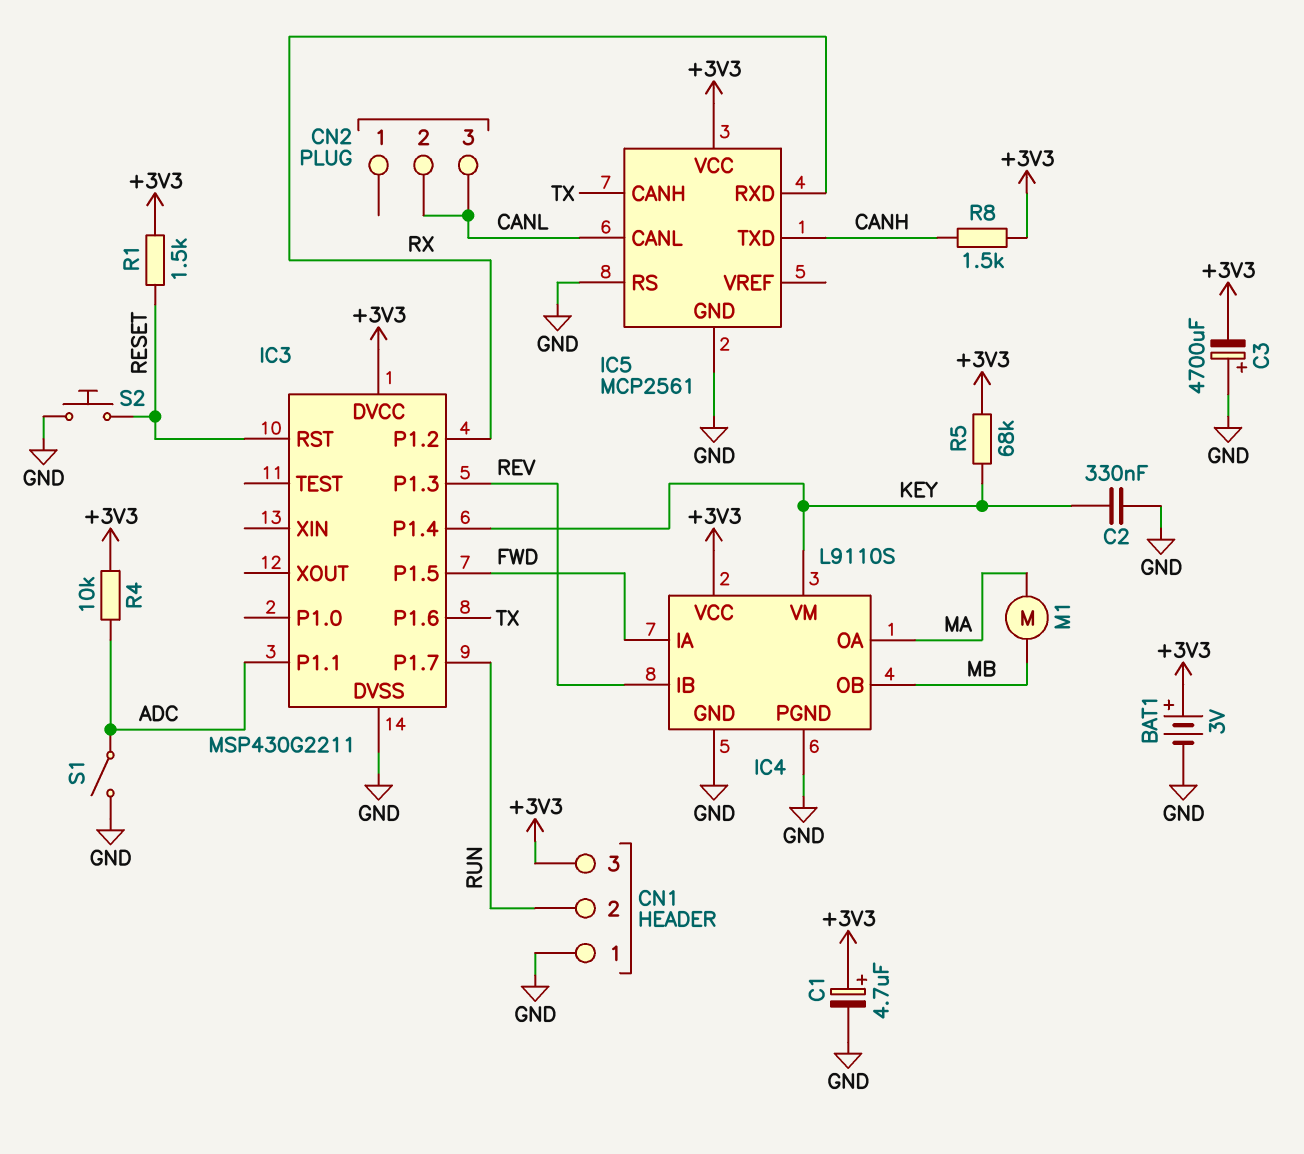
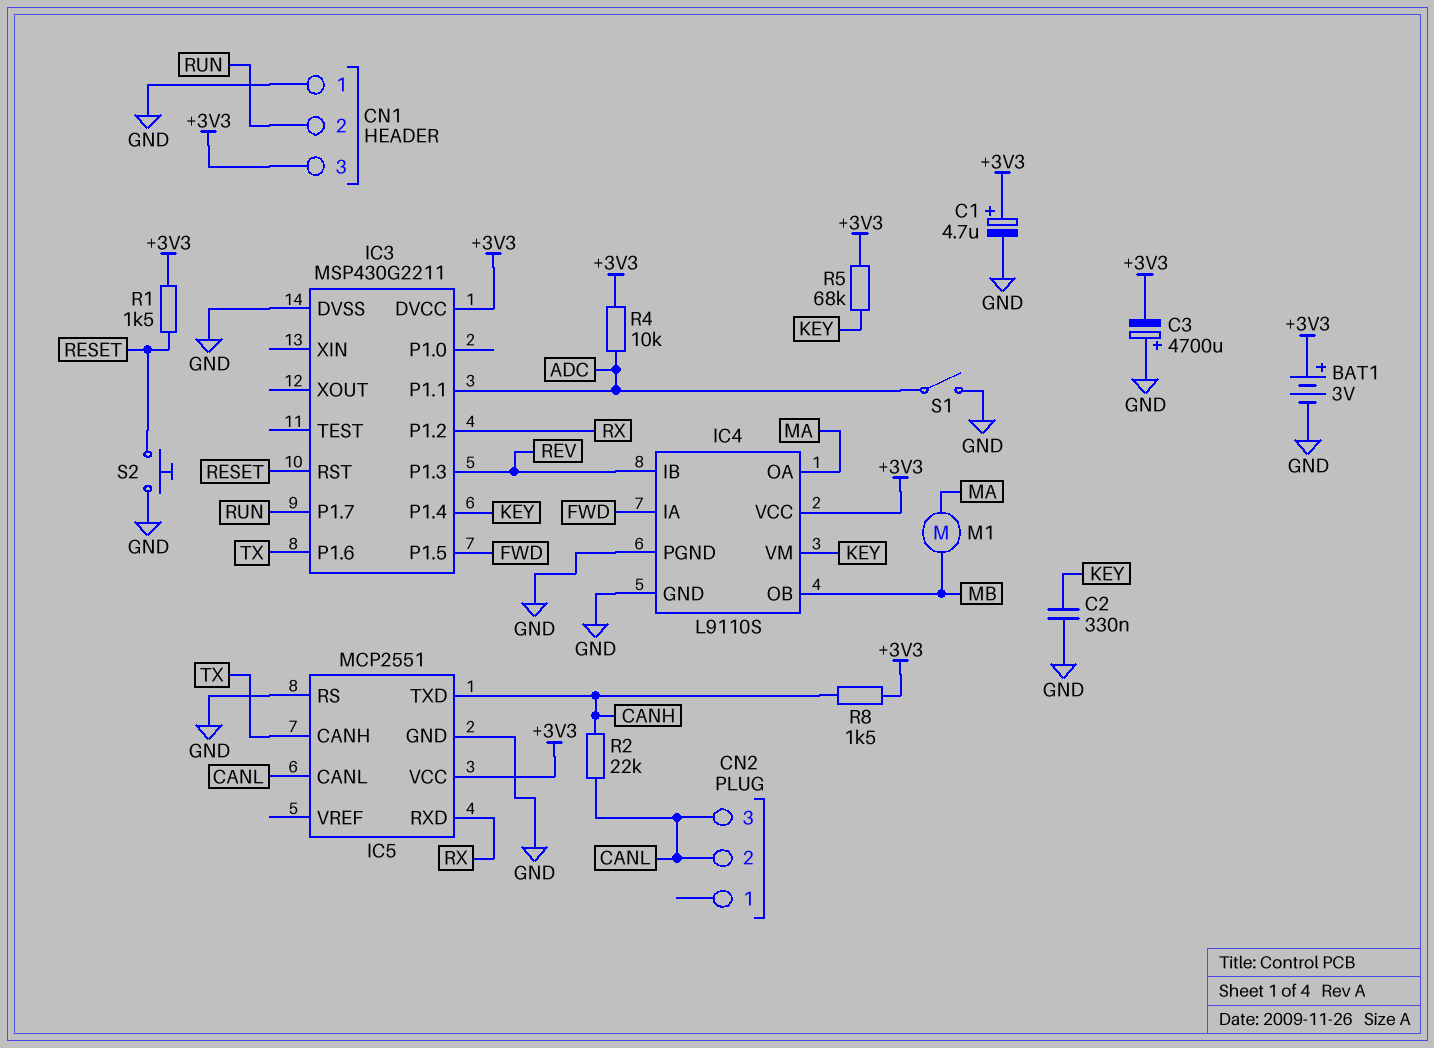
IC5: MCP2561 -> MCP2551
R2: none -> 22k (CANH, CANL)

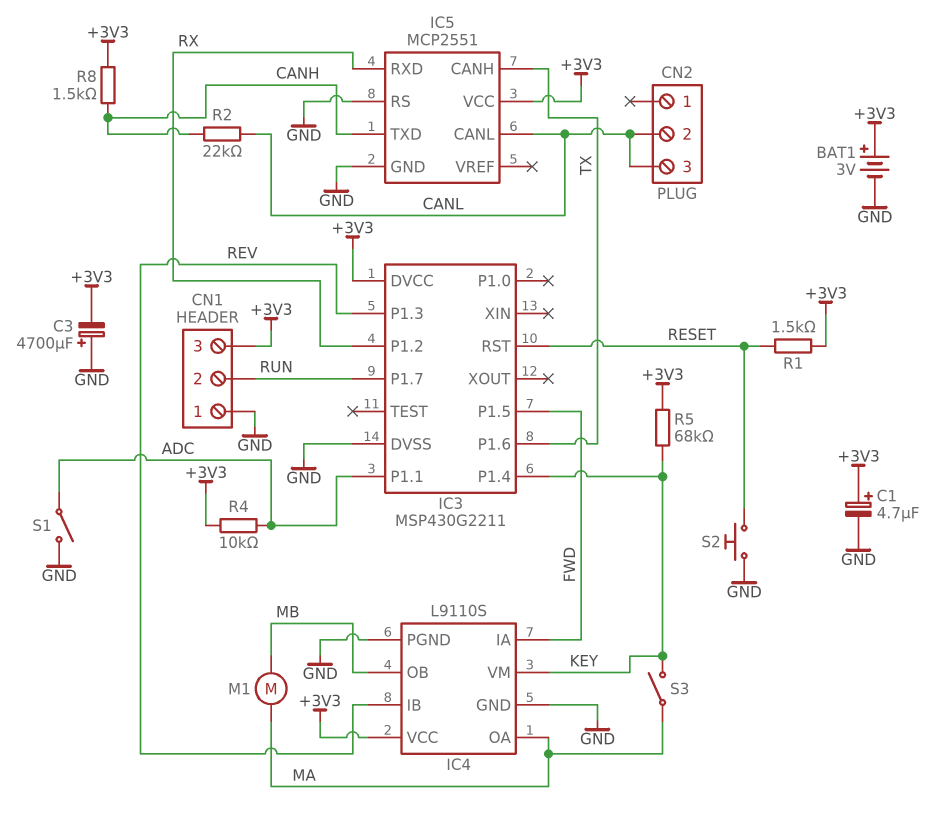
C2: 330nF (GND, KEY) -> none
S3: none -> switch (KEY, MA)

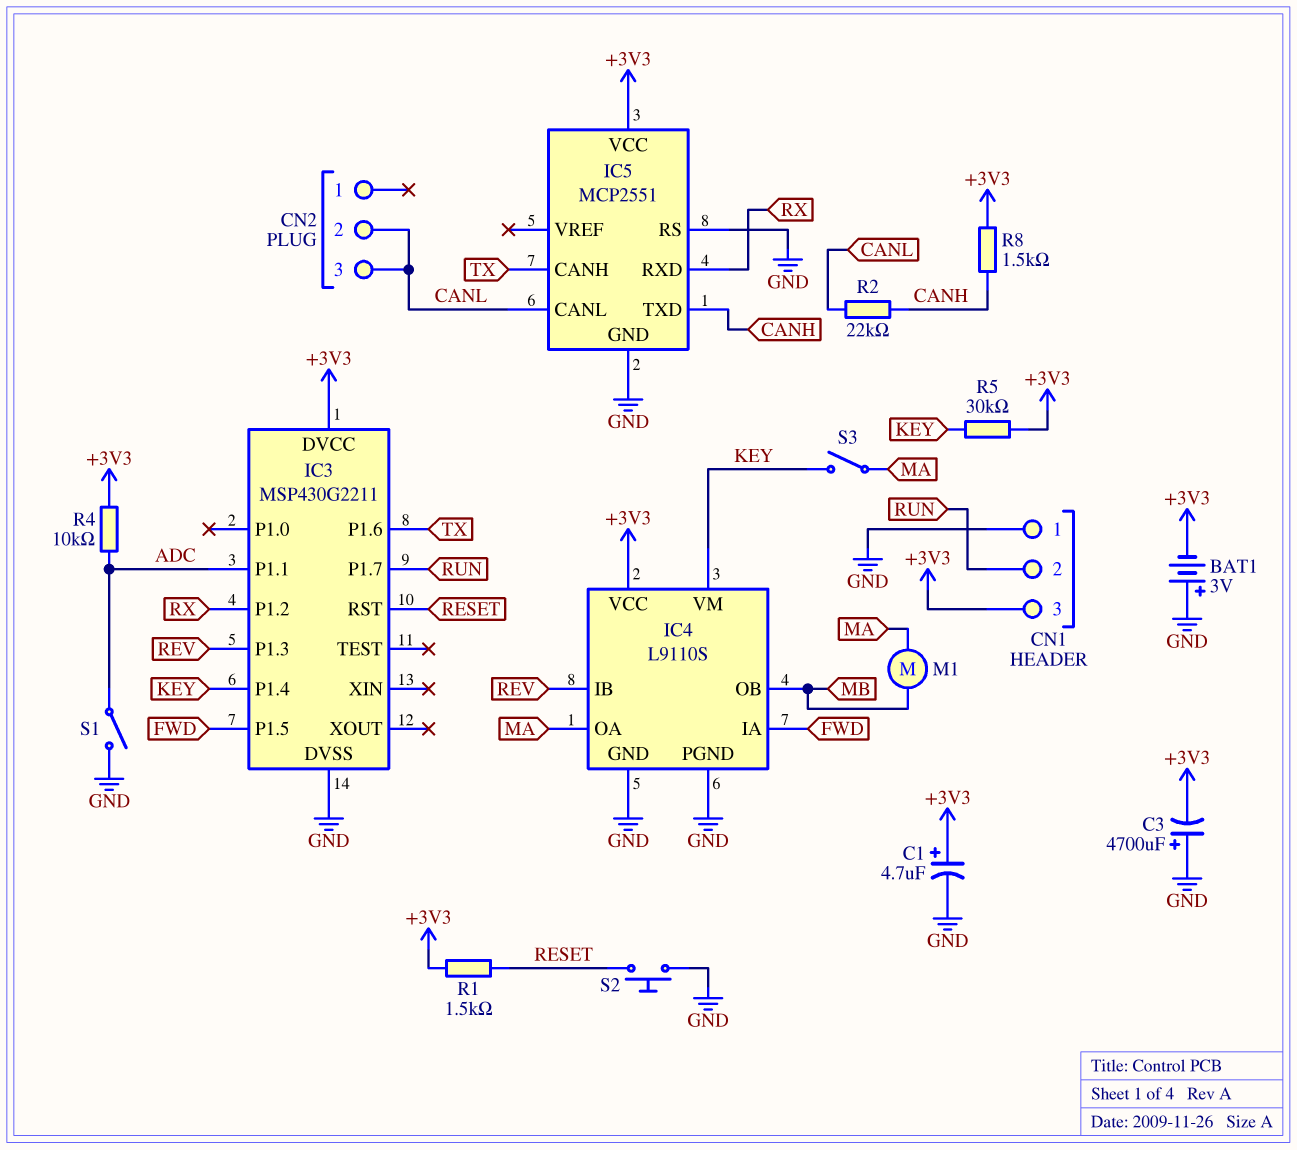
BAT1: 3V (plus +3V3, minus GND) -> 3V (plus GND, minus +3V3)
R5: 68k (+3V3, KEY) -> 30k (+3V3, KEY)

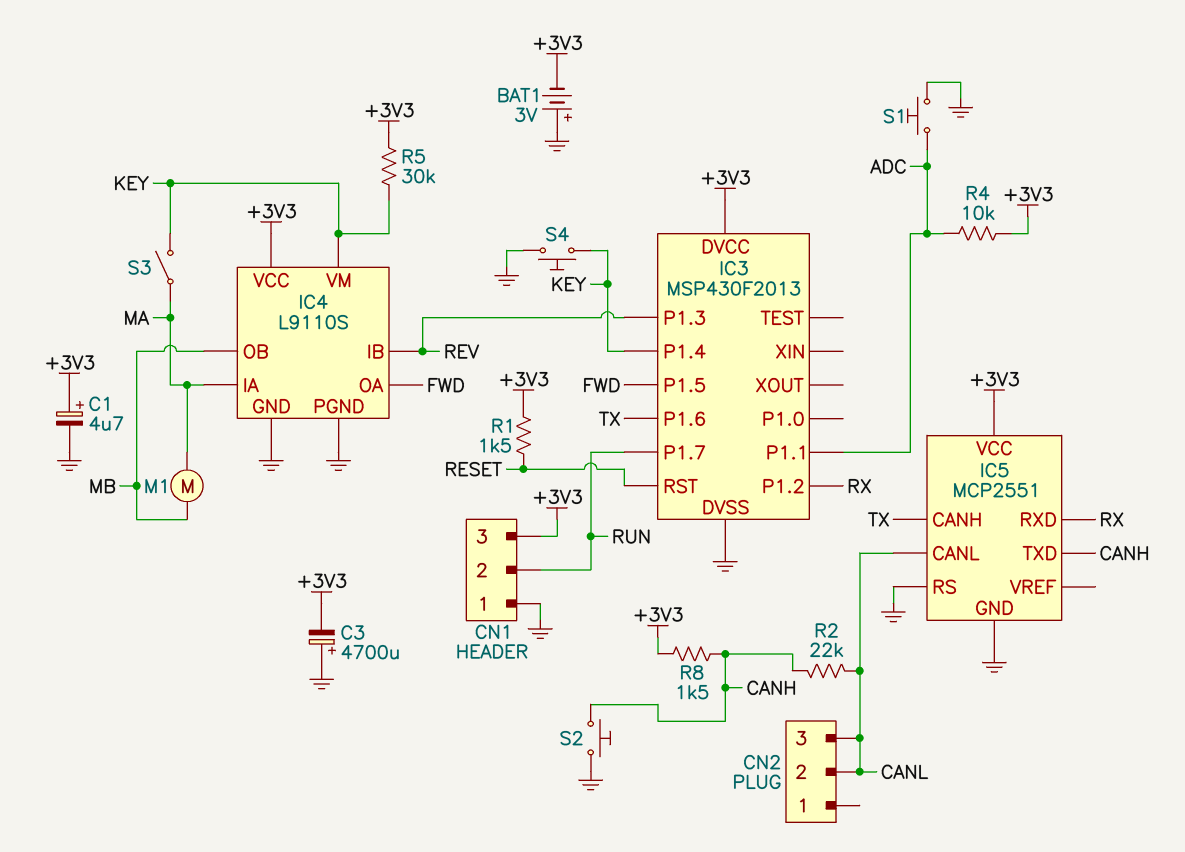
IC3: MSP430G2211 -> MSP430F2013
IC4 pin IA: FWD -> MA
IC4 pin OA: MA -> FWD
S1: switch (ADC, GND) -> button (ADC, GND)
S2: button (GND, RESET) -> button (CANH, GND)
S4: none -> button (GND, KEY)

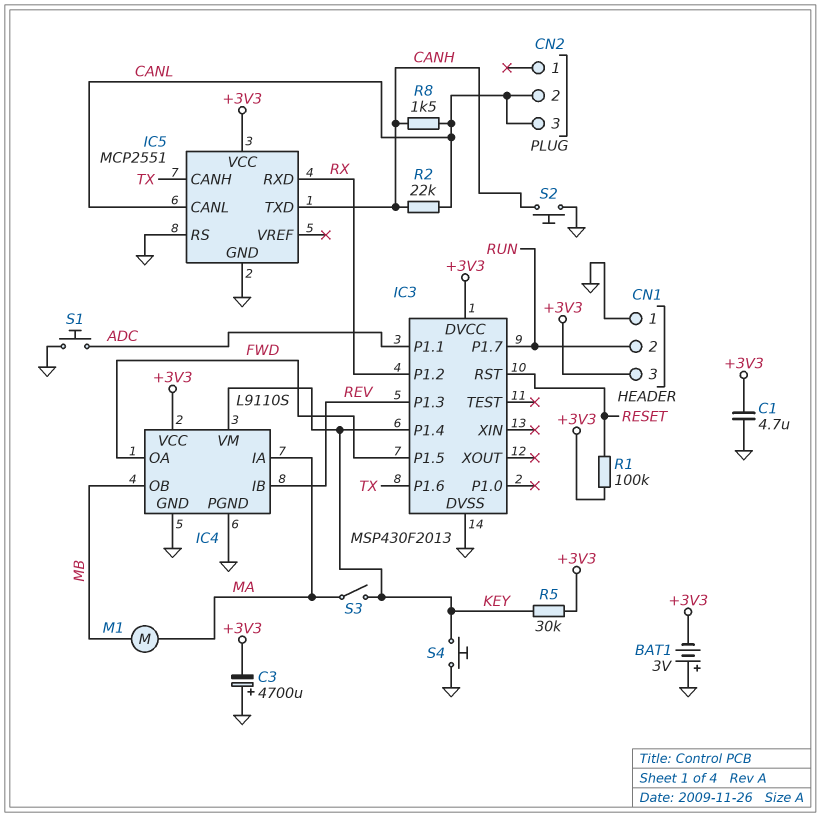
C1: 4.7uF (plus +3V3, minus GND) -> 4.7uF (+3V3, GND)
R1: 1.5k (+3V3, RESET) -> 100k (+3V3, RESET)
R4: 10k (+3V3, ADC) -> none
R8: 1.5k (+3V3, CANH) -> 1.5k (CANH, CANL)

